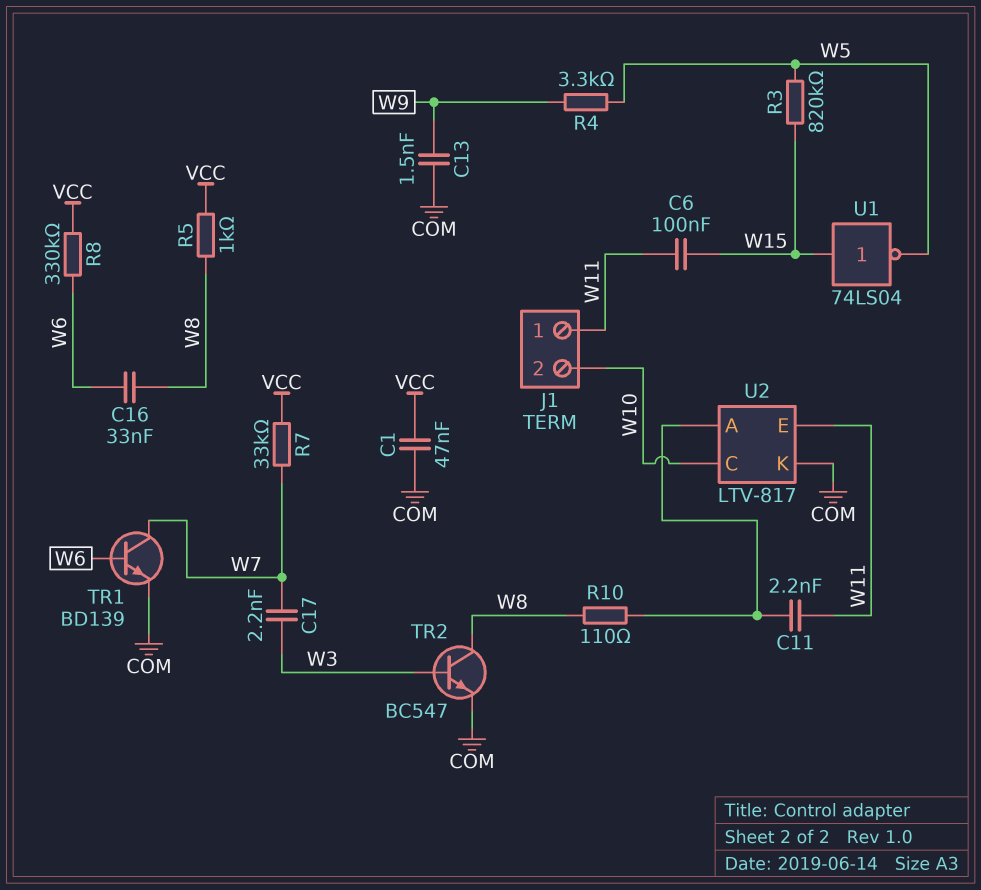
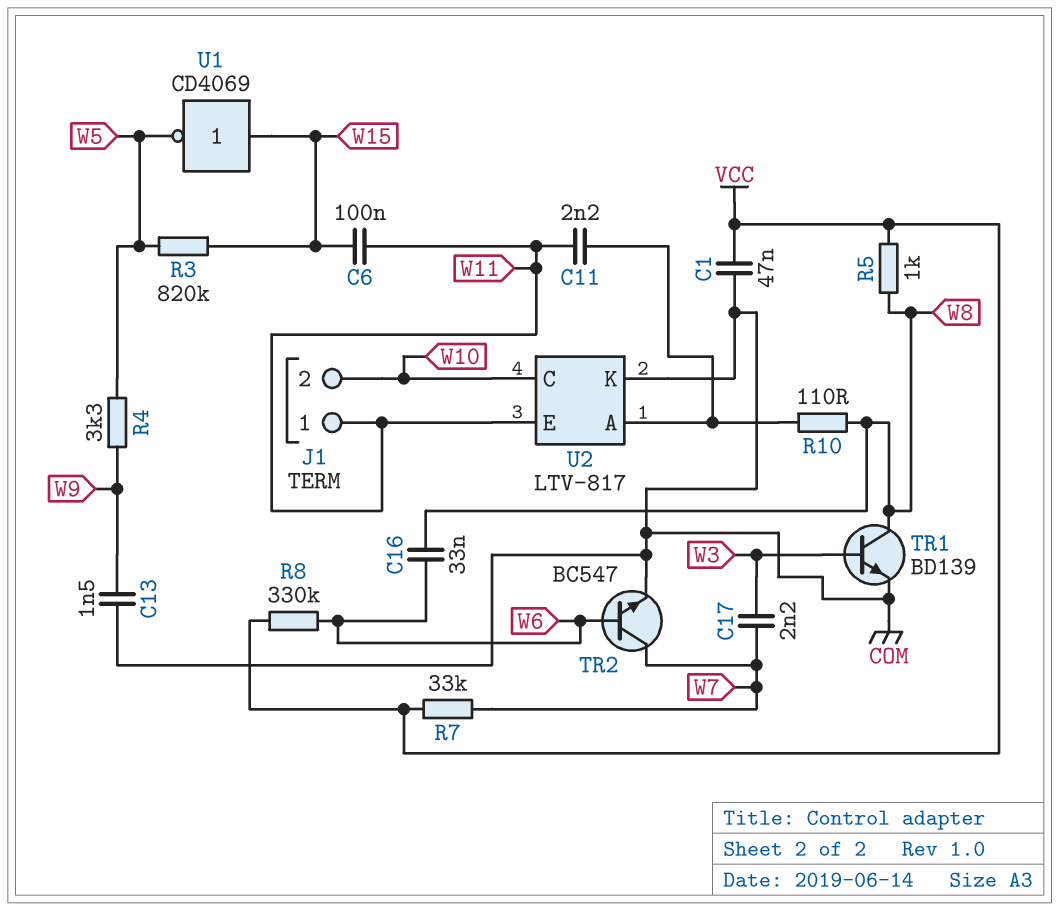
TR1: NPN BD139 (B W6, C W7, E COM) -> NPN BD139 (B W3, C W8, E COM)
TR2: NPN BC547 (B W3, C W8, E COM) -> NPN BC547 (B W6, C W7, E COM)
U1: NOT 74LS04 (in W15, out W5) -> NOT CD4069 (in W15, out W5)

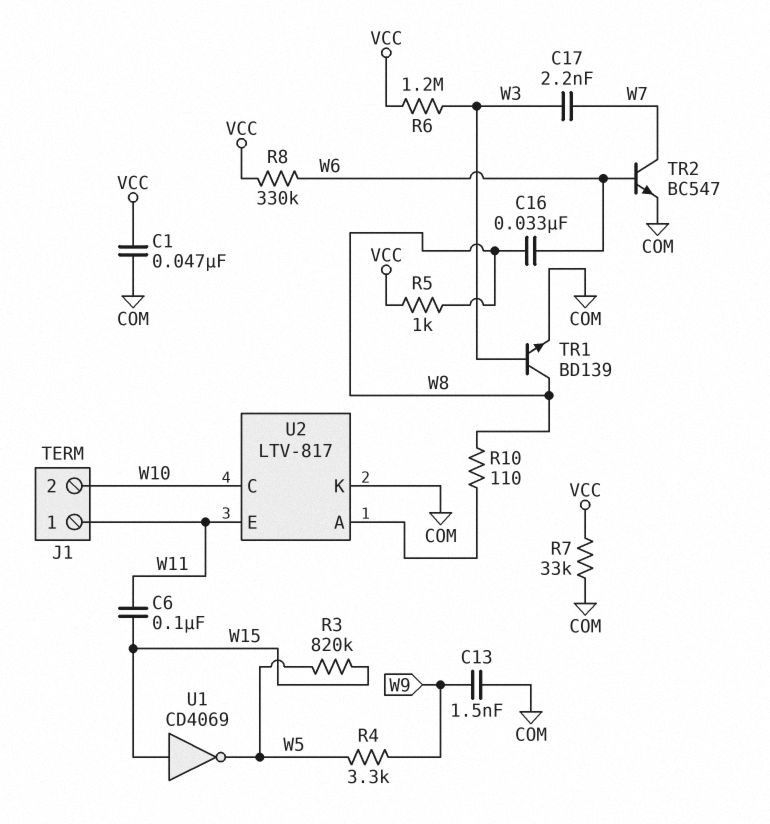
C11: 2.2nF (U2/A, W11) -> none
R6: none -> 1.2M (VCC, W3)
R7: 33k (VCC, W7) -> 33k (COM, VCC)

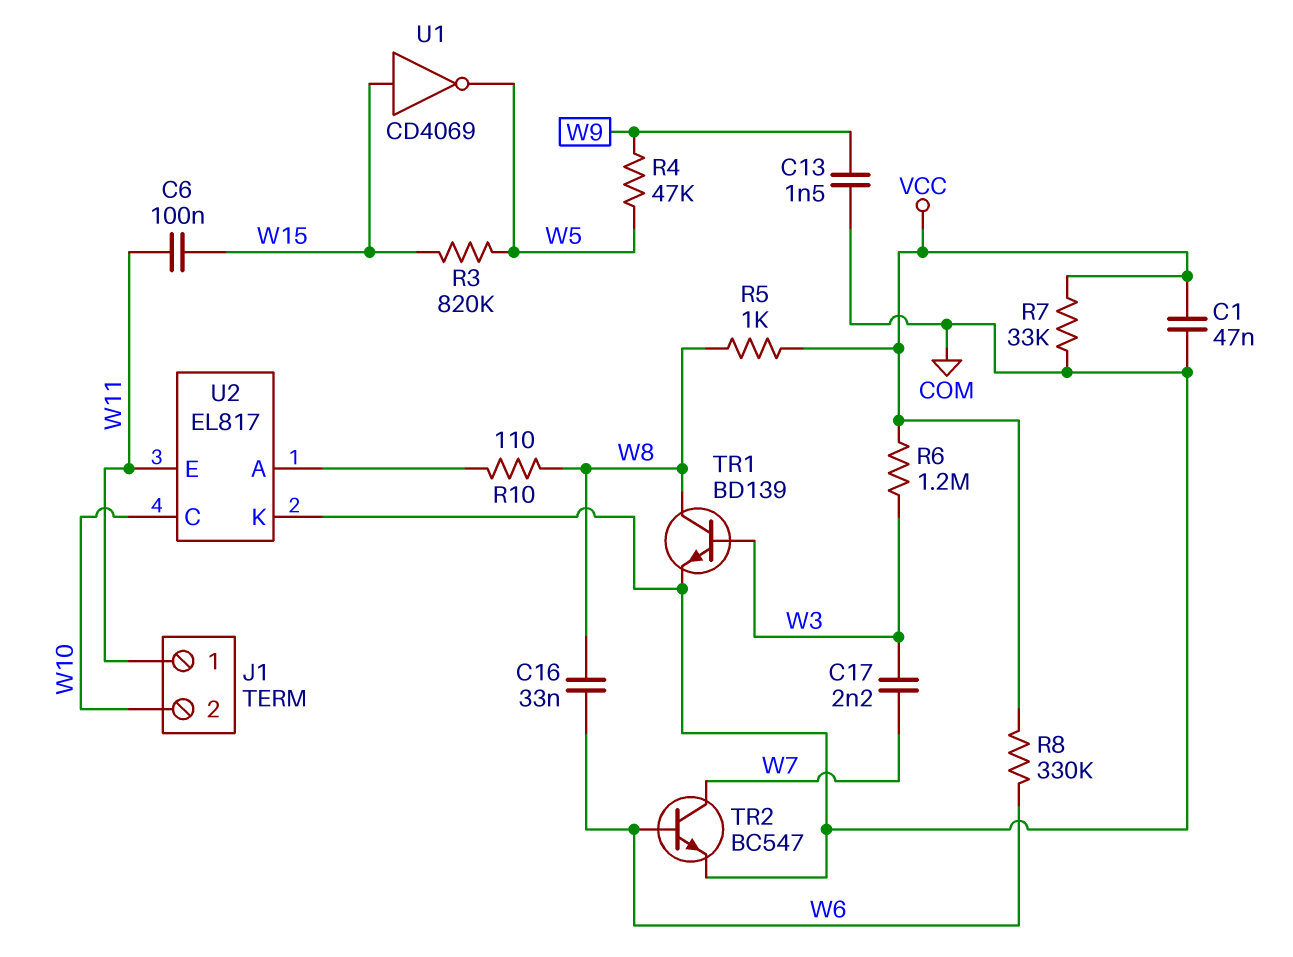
R4: 3.3k (W5, W9) -> 47k (W5, W9)
U2: LTV-817 -> EL817

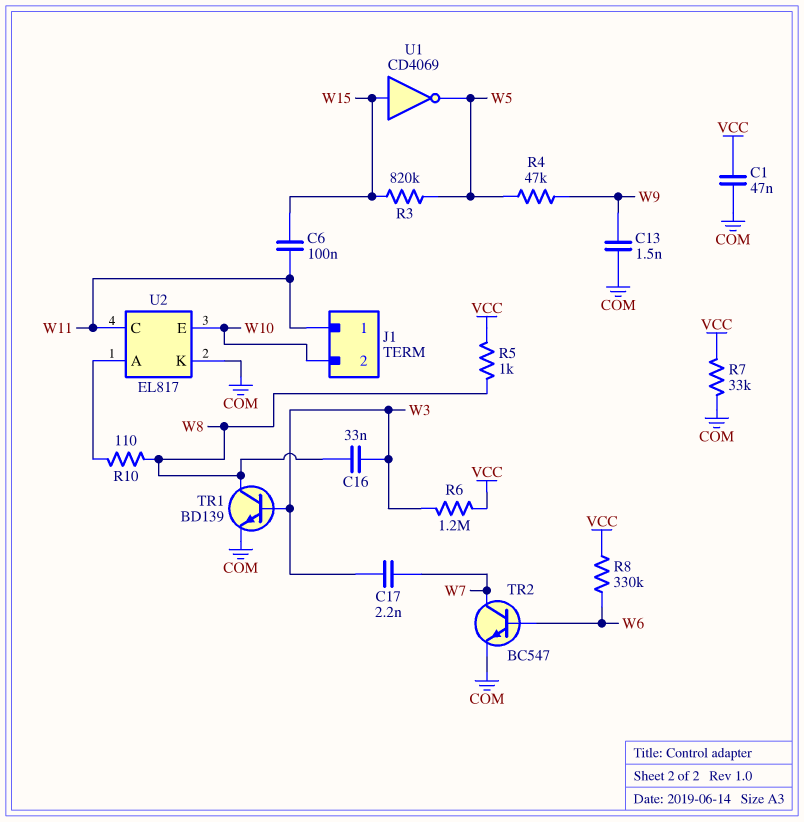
C16: 33nF (W6, W8) -> 33nF (W3, W8)
U2 pin C: W10 -> W11
U2 pin E: W11 -> W10

